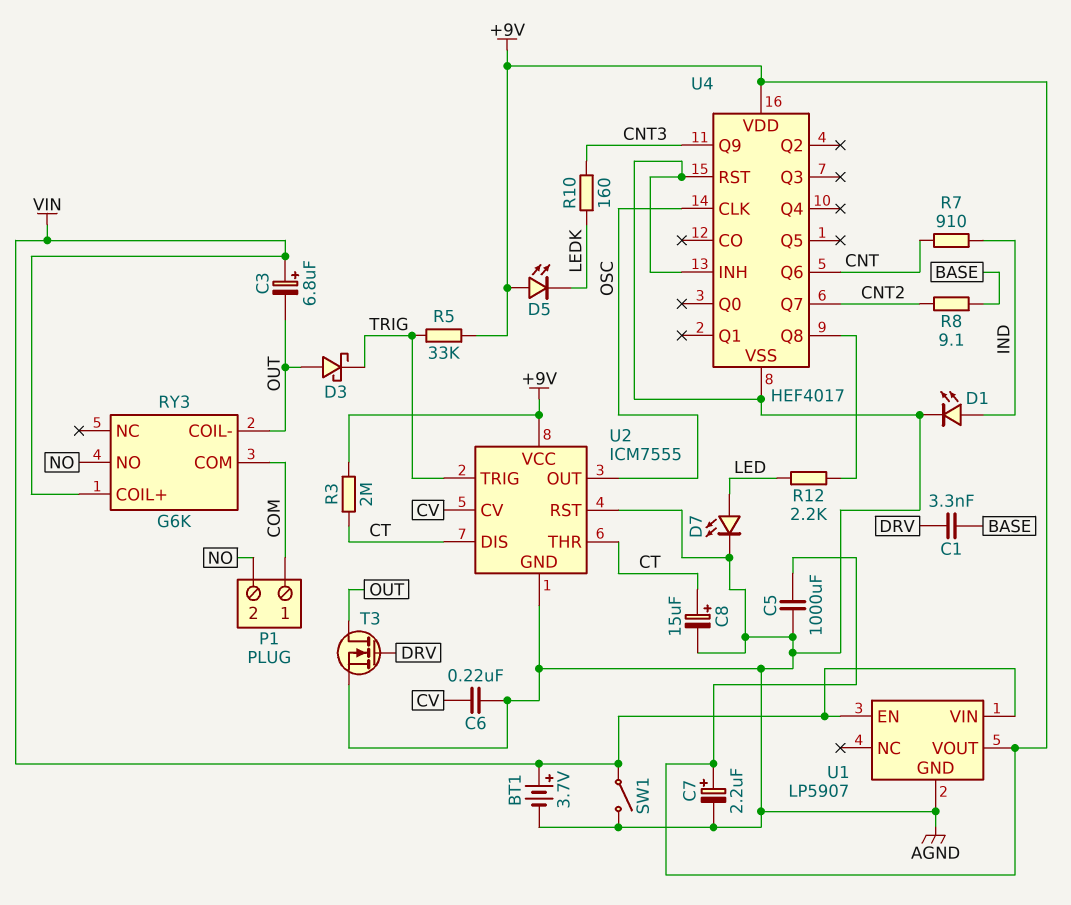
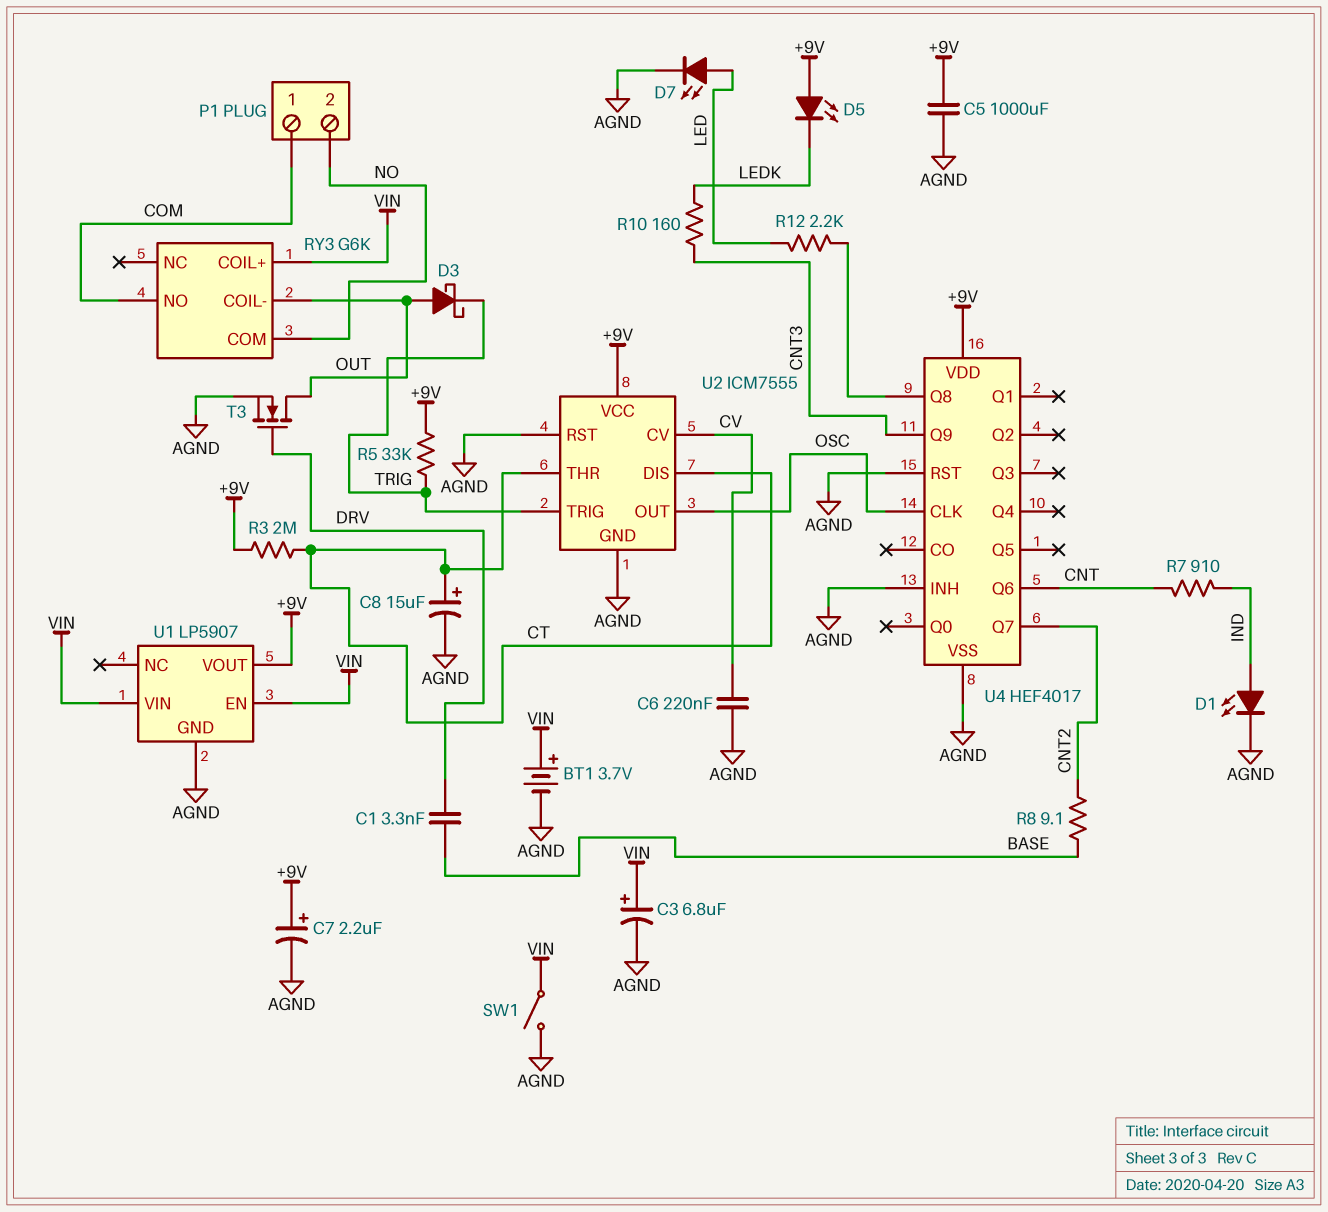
C3: 6.8uF (plus VIN, minus OUT) -> 6.8uF (plus VIN, minus AGND)
RY3 pin COM: COM -> NO
RY3 pin NO: NO -> COM

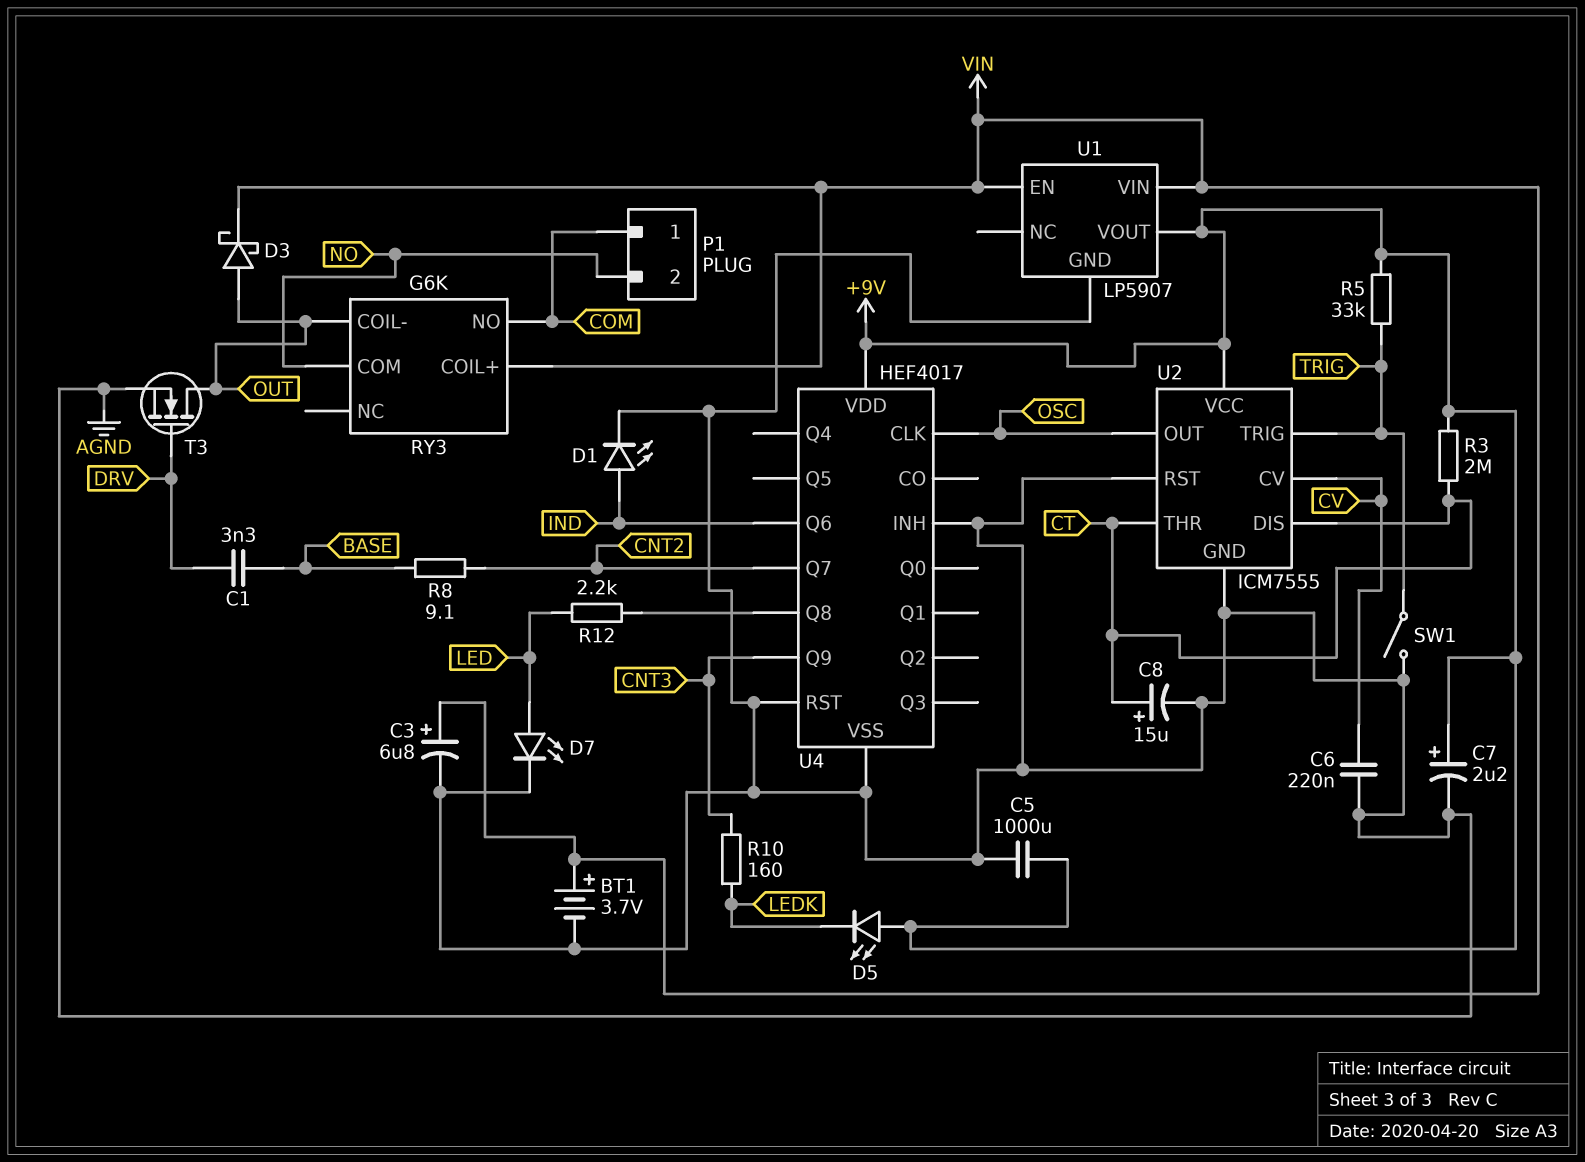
D3: schottky (A OUT, K TRIG) -> schottky (A OUT, K VIN)
R7: 910 (CNT, IND) -> none
SW1: switch (AGND, VIN) -> switch (AGND, TRIG)
U4 pin Q6: CNT -> IND

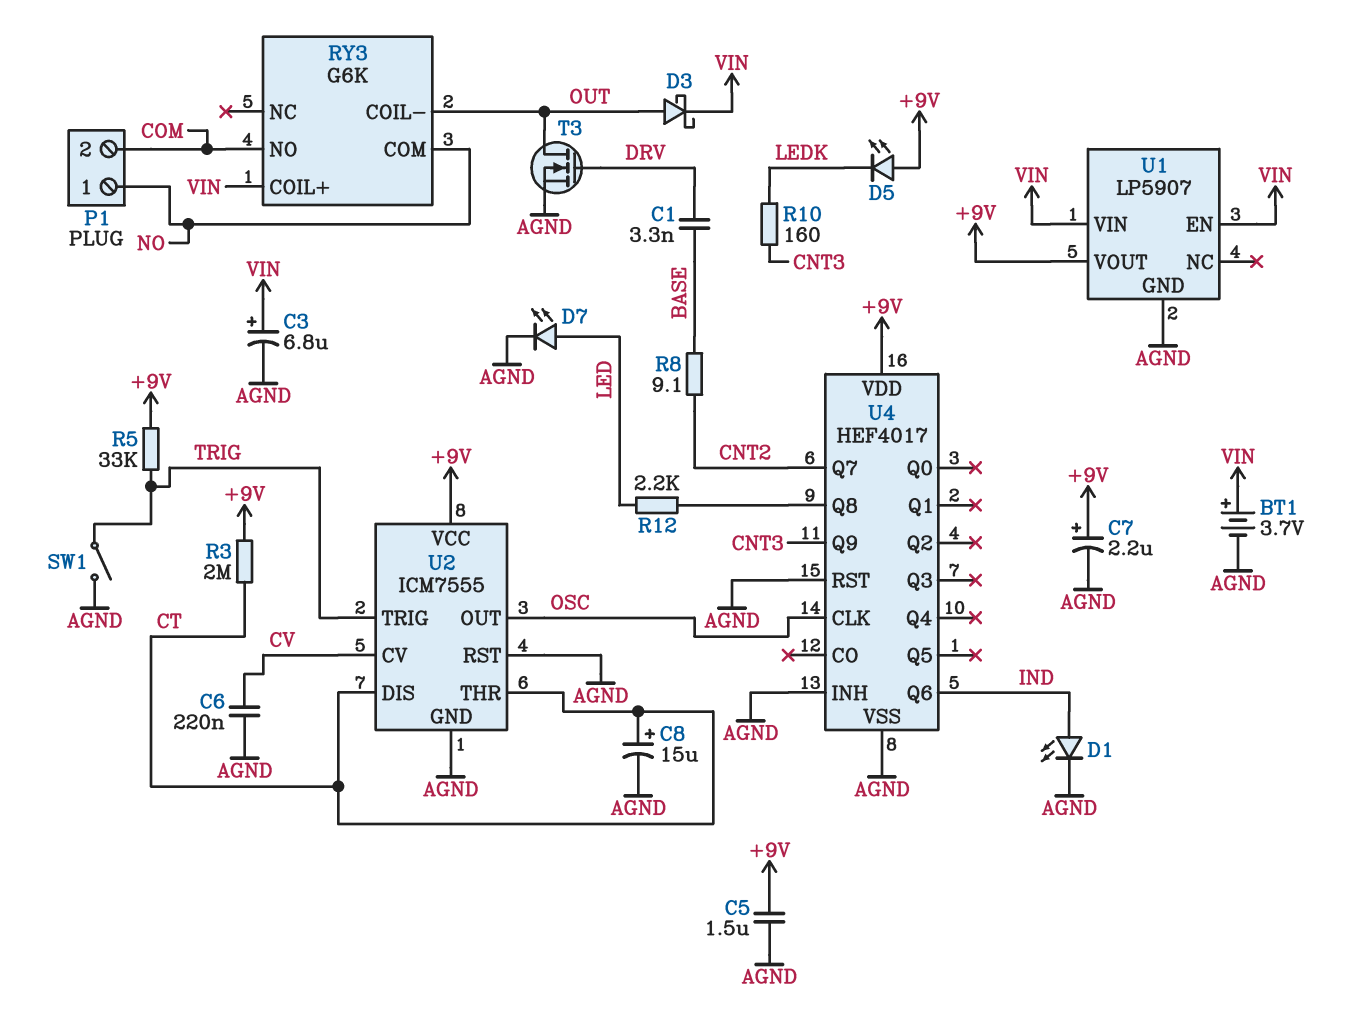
C5: 1000uF (+9V, AGND) -> 1.5uF (+9V, AGND)
P1 pin 1: COM -> NO
P1 pin 2: NO -> COM

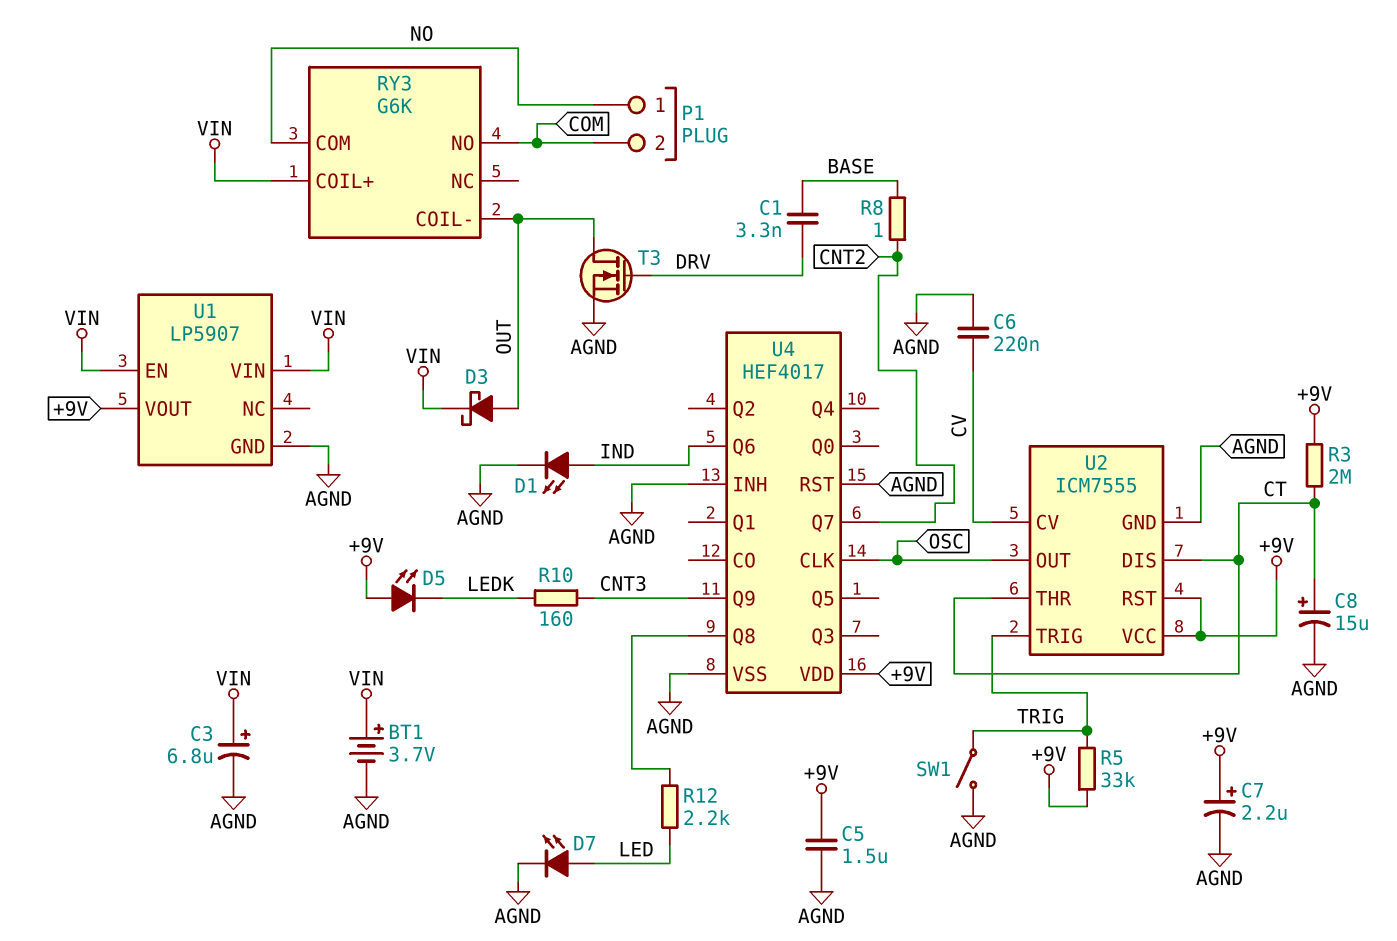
R8: 9.1 (BASE, CNT2) -> 1 (BASE, CNT2)
U2 pin RST: AGND -> +9V

